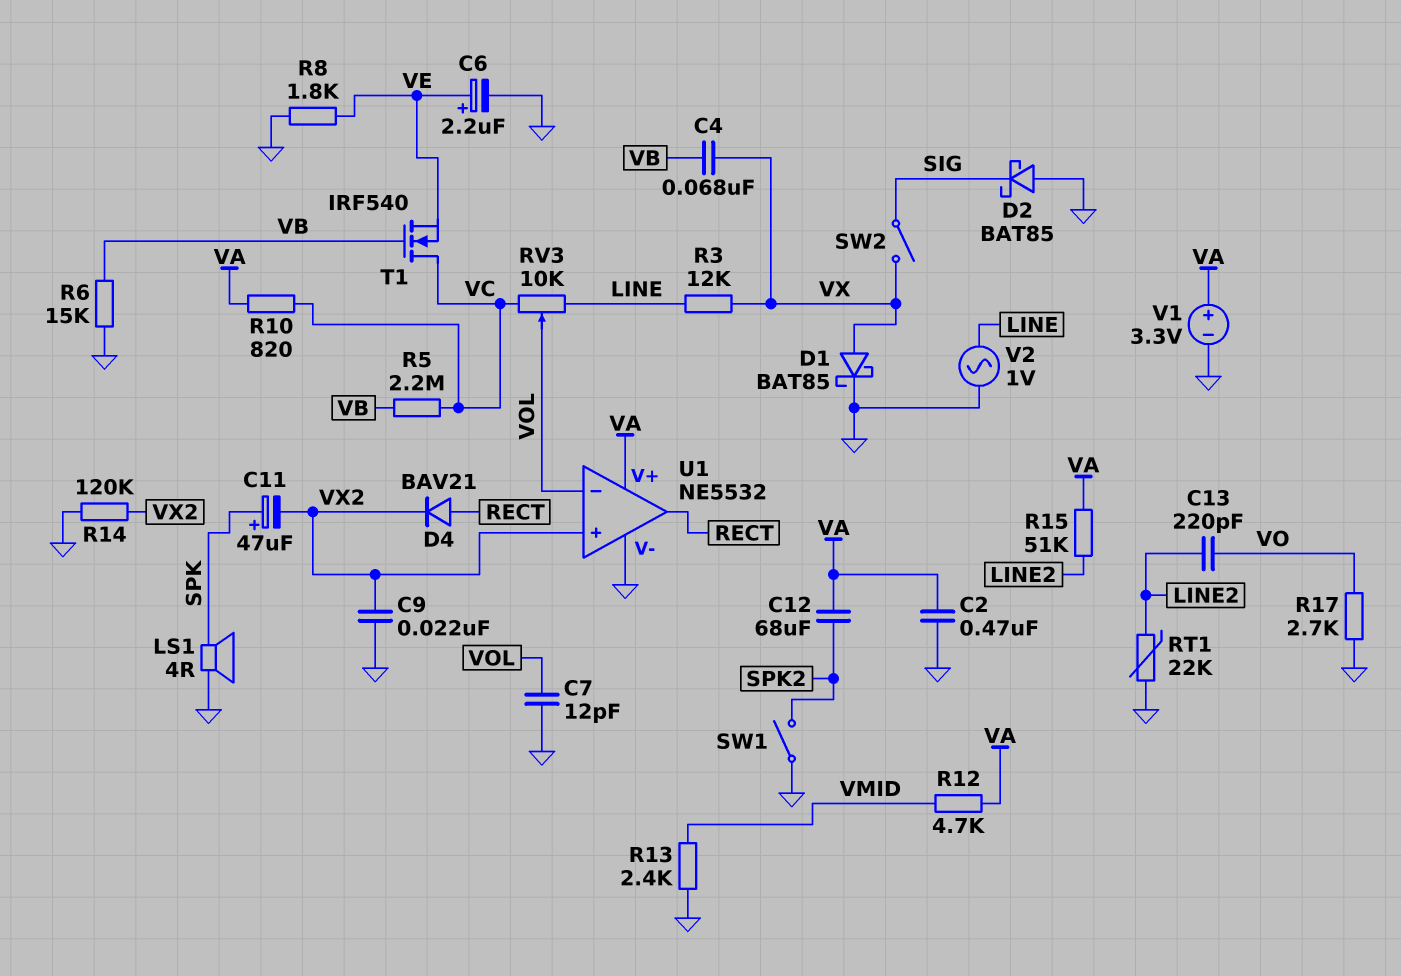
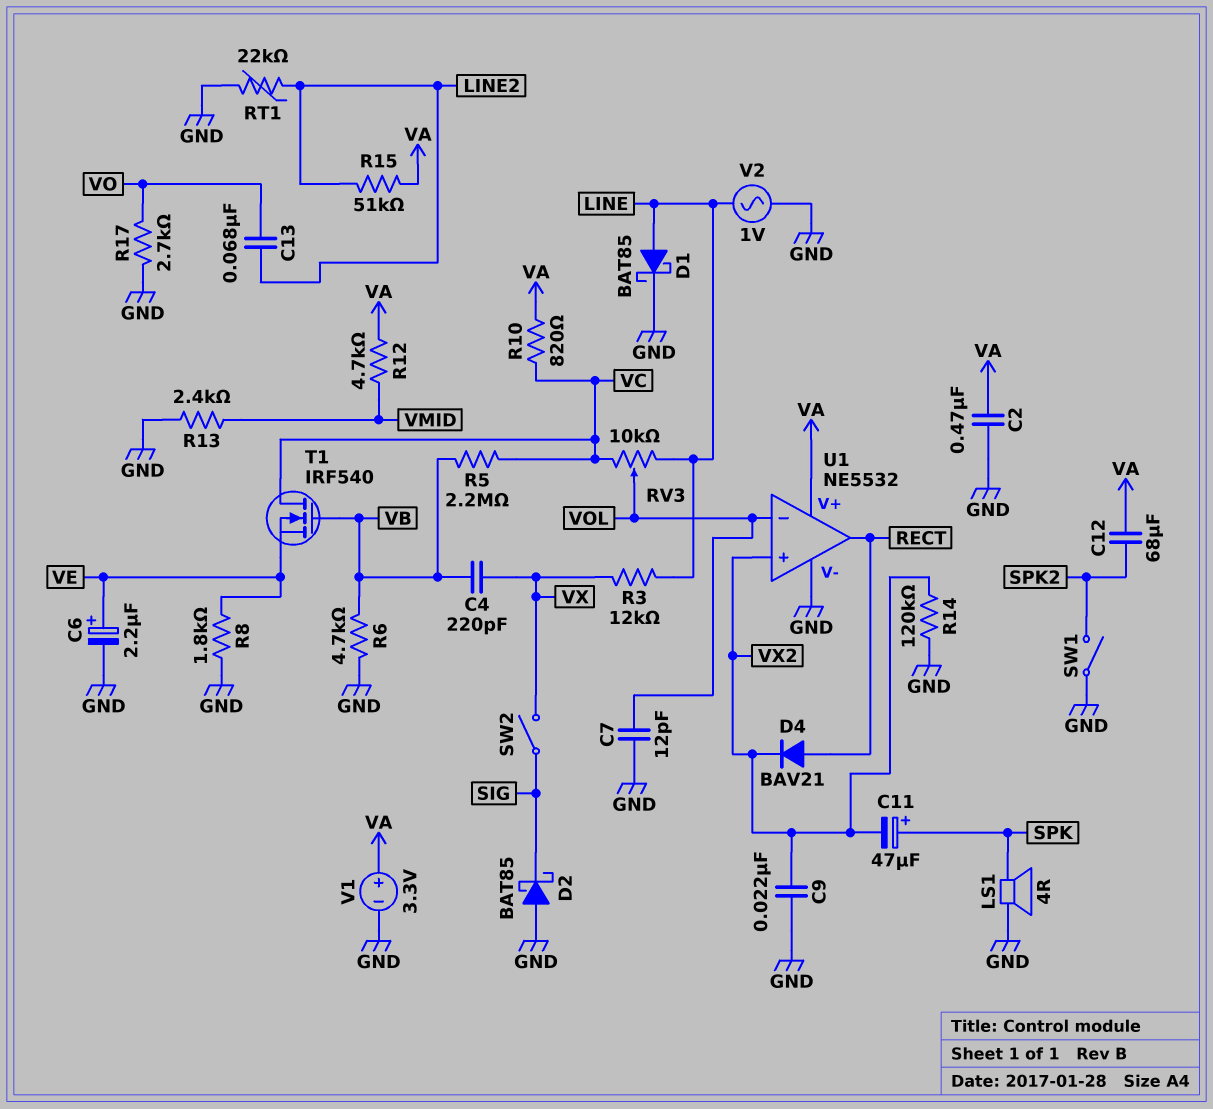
C4: 68nF (VB, VX) -> 220pF (VB, VX)
C13: 220pF (LINE2, VO) -> 68nF (LINE2, VO)
D1: schottky BAT85 (A VX, K GND) -> schottky BAT85 (A LINE, K GND)
R6: 15k (GND, VB) -> 4.7k (GND, VB)

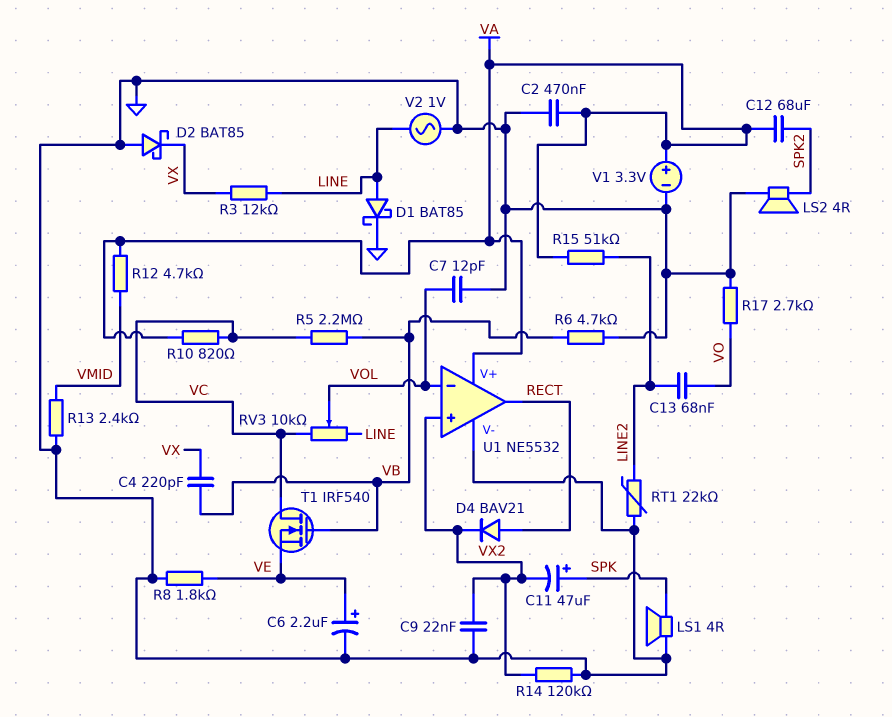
D2: schottky BAT85 (A GND, K SIG) -> schottky BAT85 (A GND, K VX)
LS2: none -> speaker 4R (GND, SPK2)
SW1: switch (GND, SPK2) -> none
SW2: switch (SIG, VX) -> none

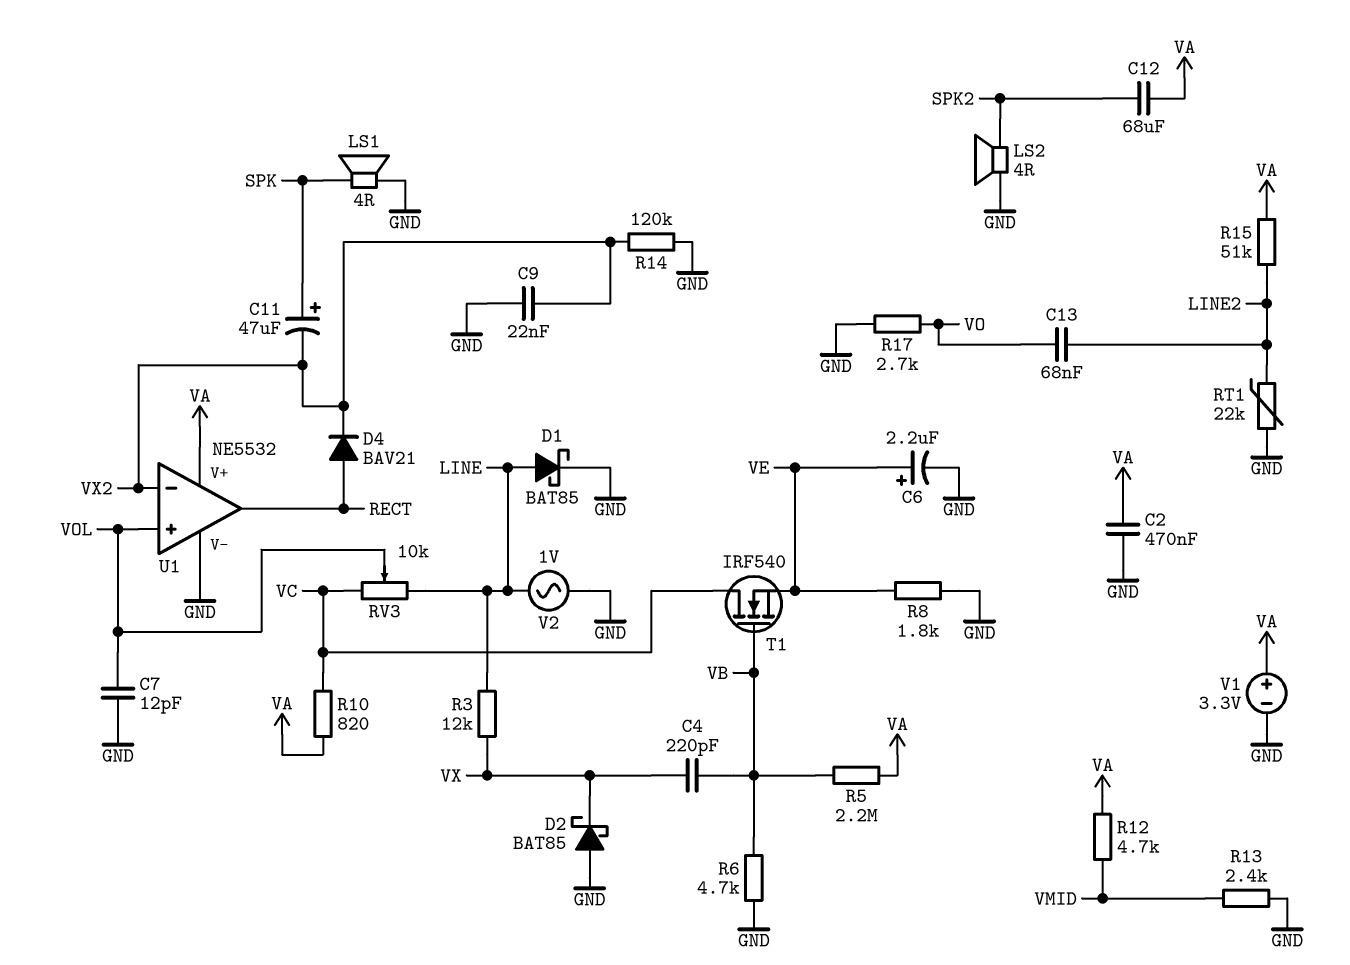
R5: 2.2M (VB, VC) -> 2.2M (VA, VB)
U1 pin in+: VX2 -> VOL
U1 pin in-: VOL -> VX2

